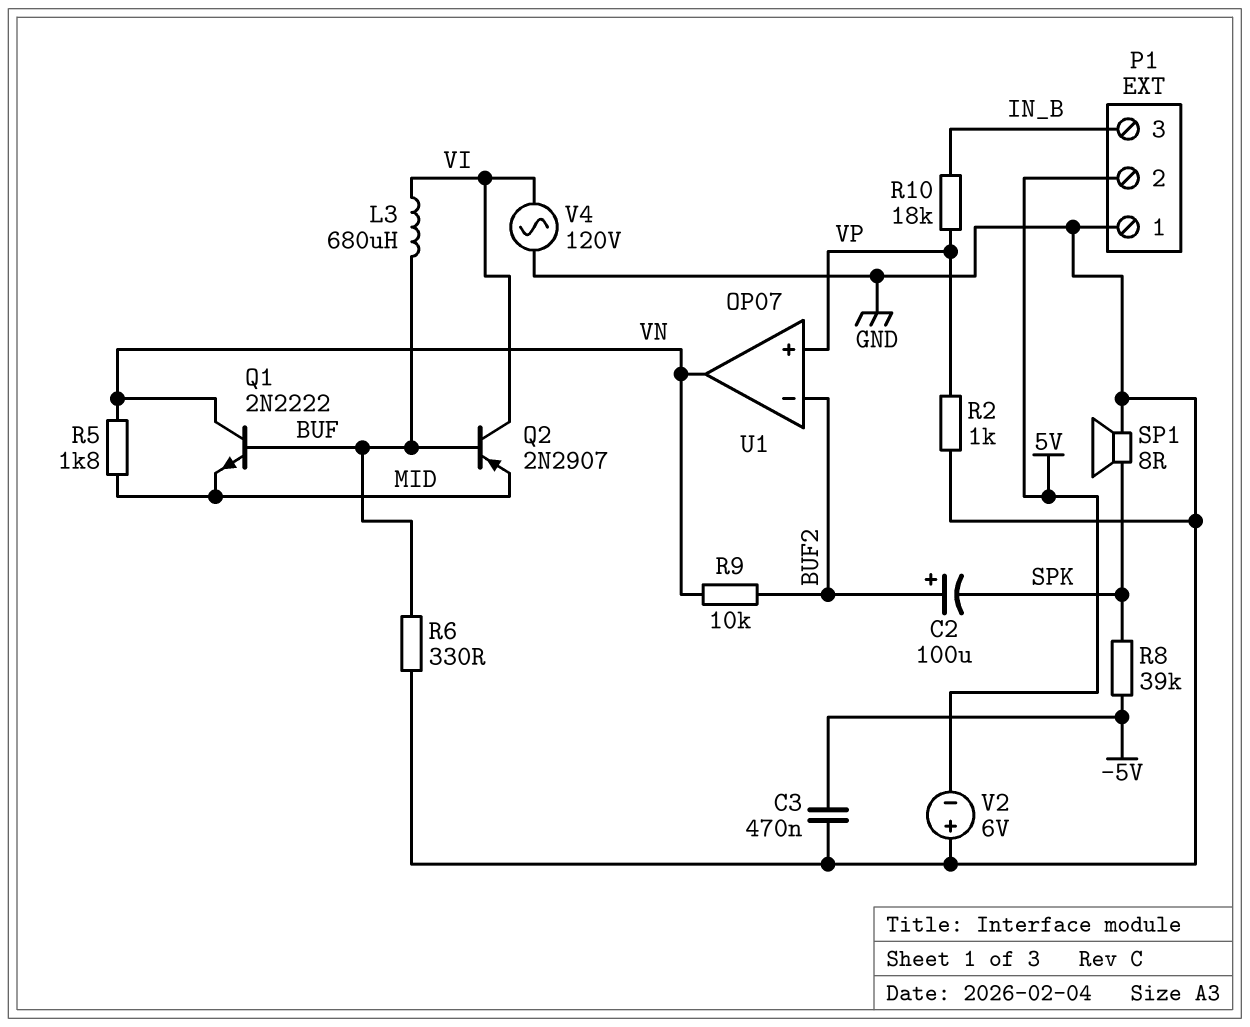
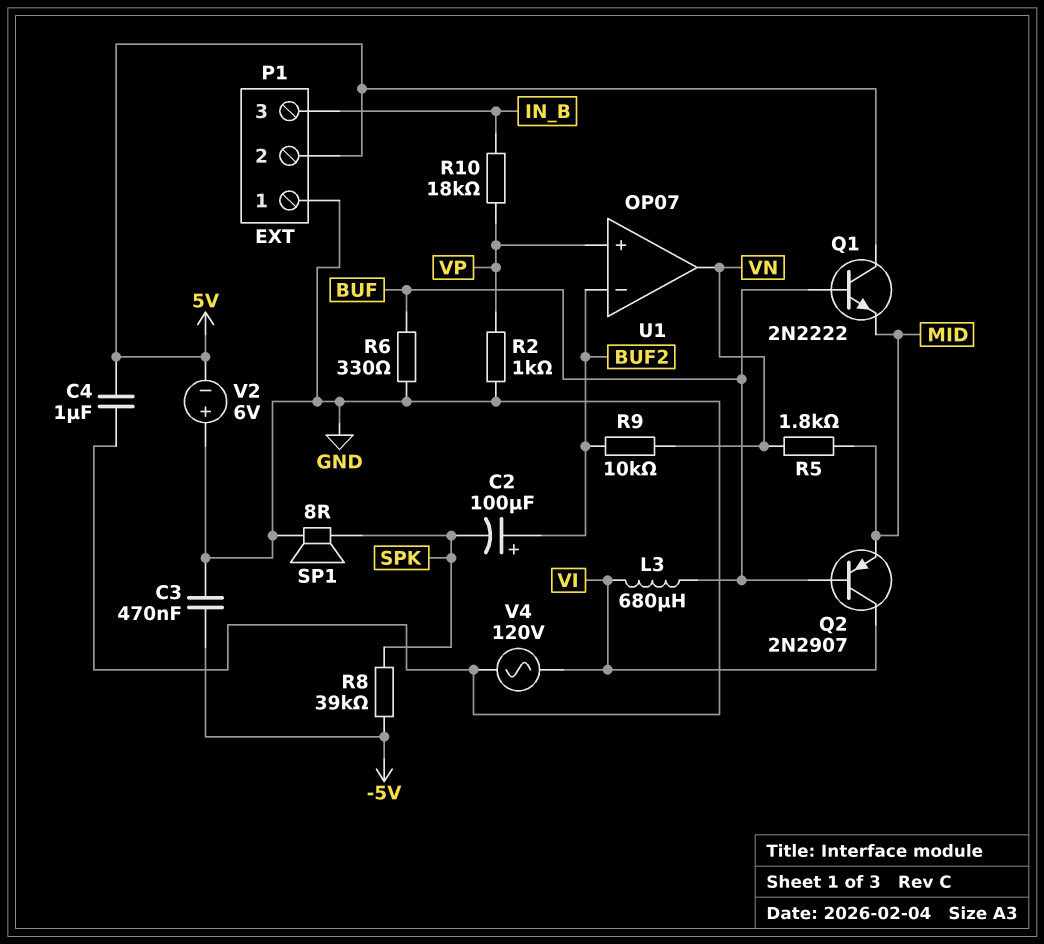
C4: none -> 1uF (5V, GND)
Q1: NPN 2N2222 (B BUF, C VN, E MID) -> NPN 2N2222 (B BUF, C 5V, E MID)

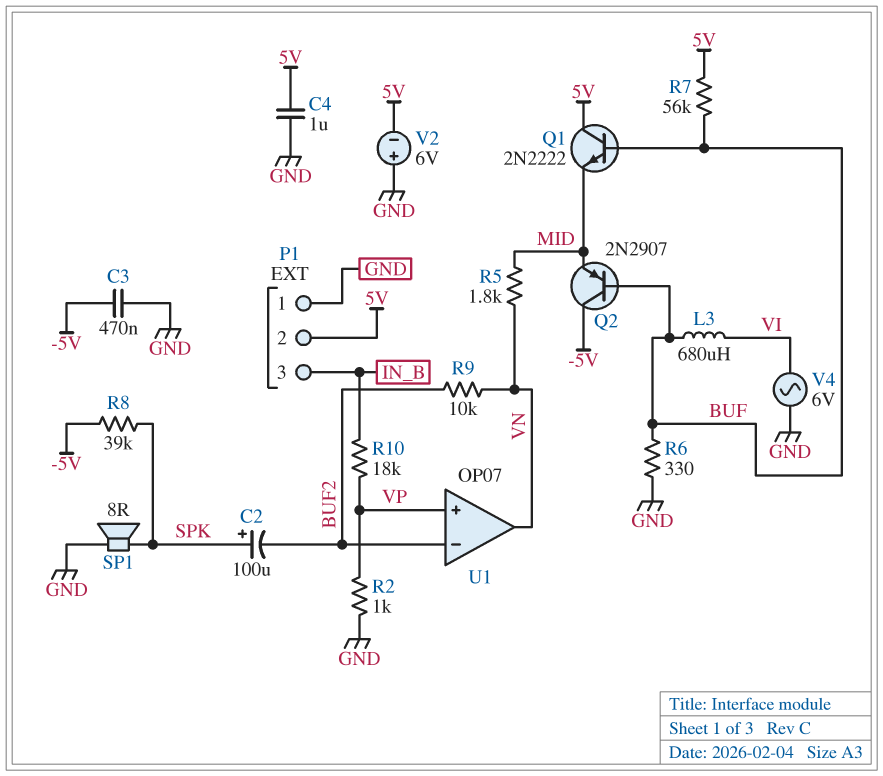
C2: 100uF (plus BUF2, minus SPK) -> 100uF (plus SPK, minus BUF2)
Q2: PNP 2N2907 (B BUF, C VI, E MID) -> PNP 2N2907 (B BUF, C -5V, E MID)
R7: none -> 56k (5V, BUF)
V4: AC 120V (GND, VI) -> AC 6V (GND, VI)

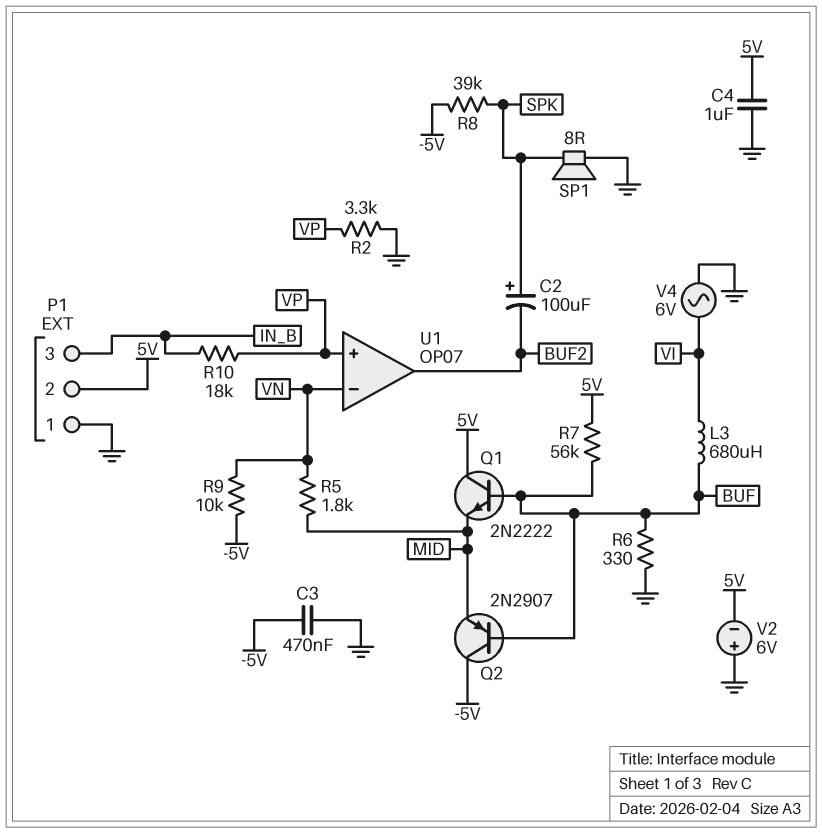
R2: 1k (GND, VP) -> 3.3k (GND, VP)
R9: 10k (BUF2, VN) -> 10k (-5V, VN)
U1 pin in-: BUF2 -> VN
U1 pin out: VN -> BUF2

